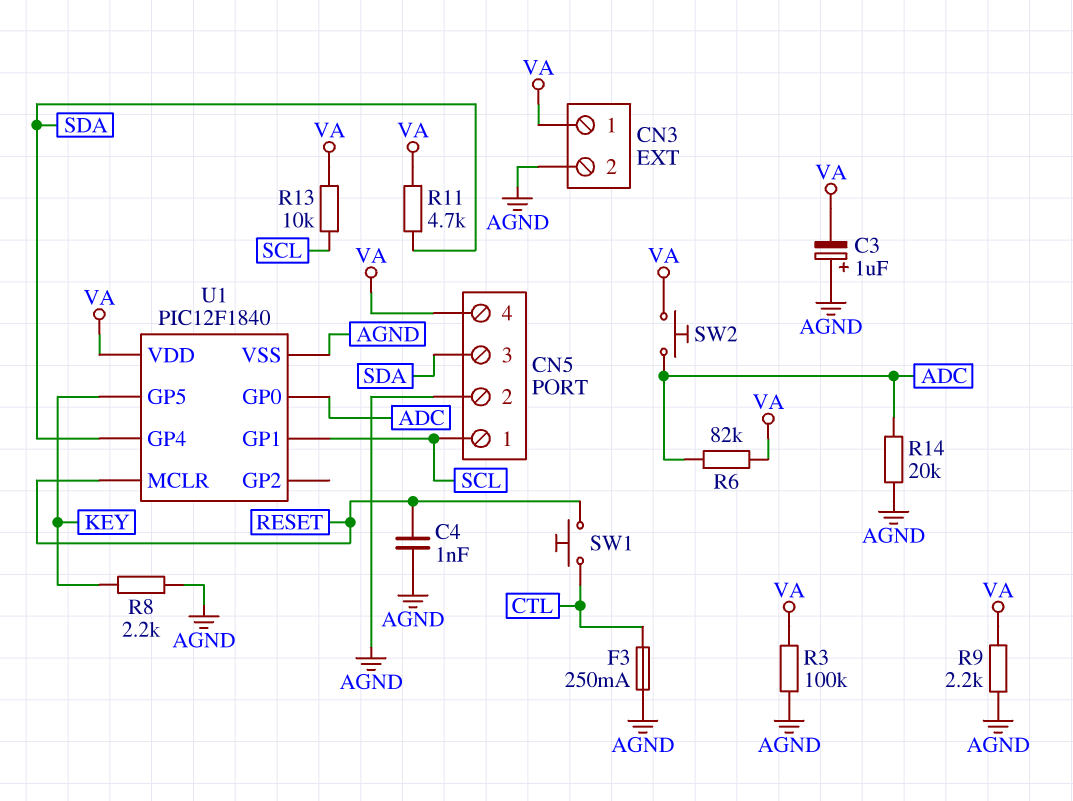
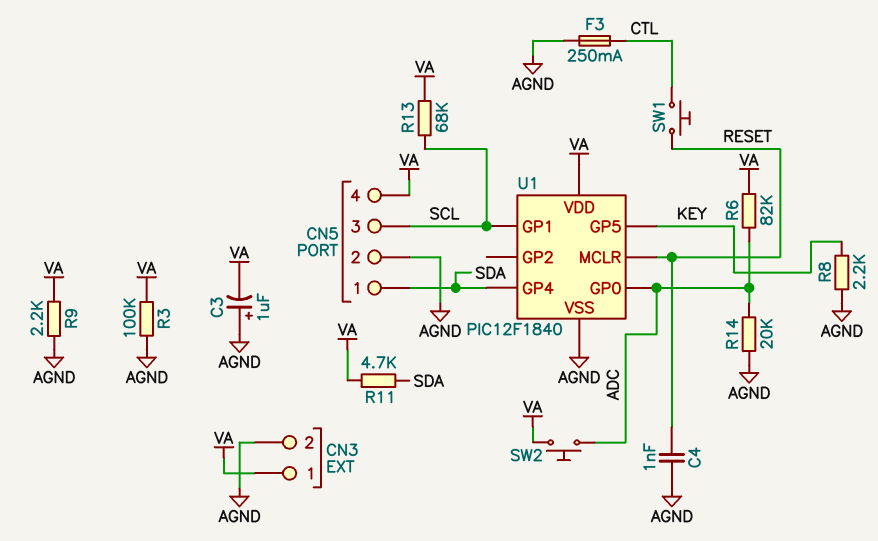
CN5 pin 1: SCL -> SDA
CN5 pin 3: SDA -> SCL
R13: 10k (SCL, VA) -> 68k (SCL, VA)

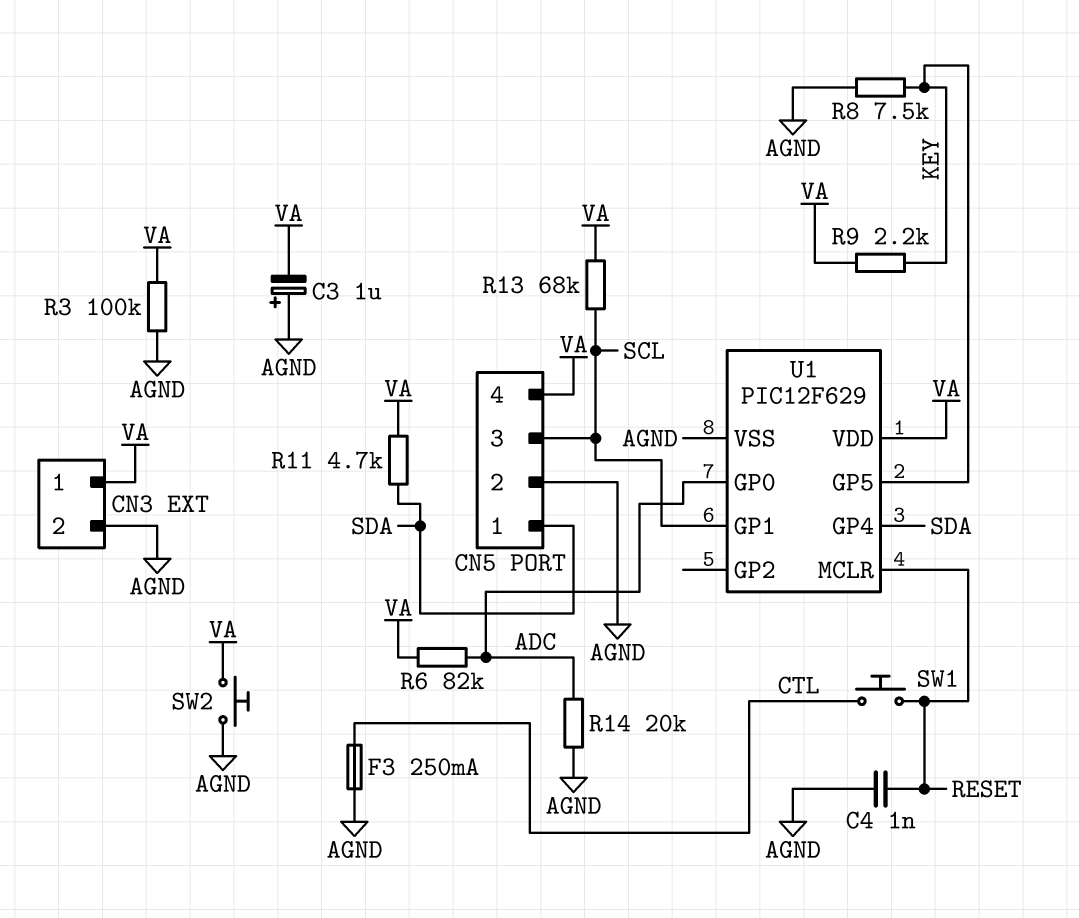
R8: 2.2k (AGND, KEY) -> 7.5k (AGND, KEY)
R9: 2.2k (AGND, VA) -> 2.2k (KEY, VA)
SW2: button (ADC, VA) -> button (AGND, VA)
U1: PIC12F1840 -> PIC12F629

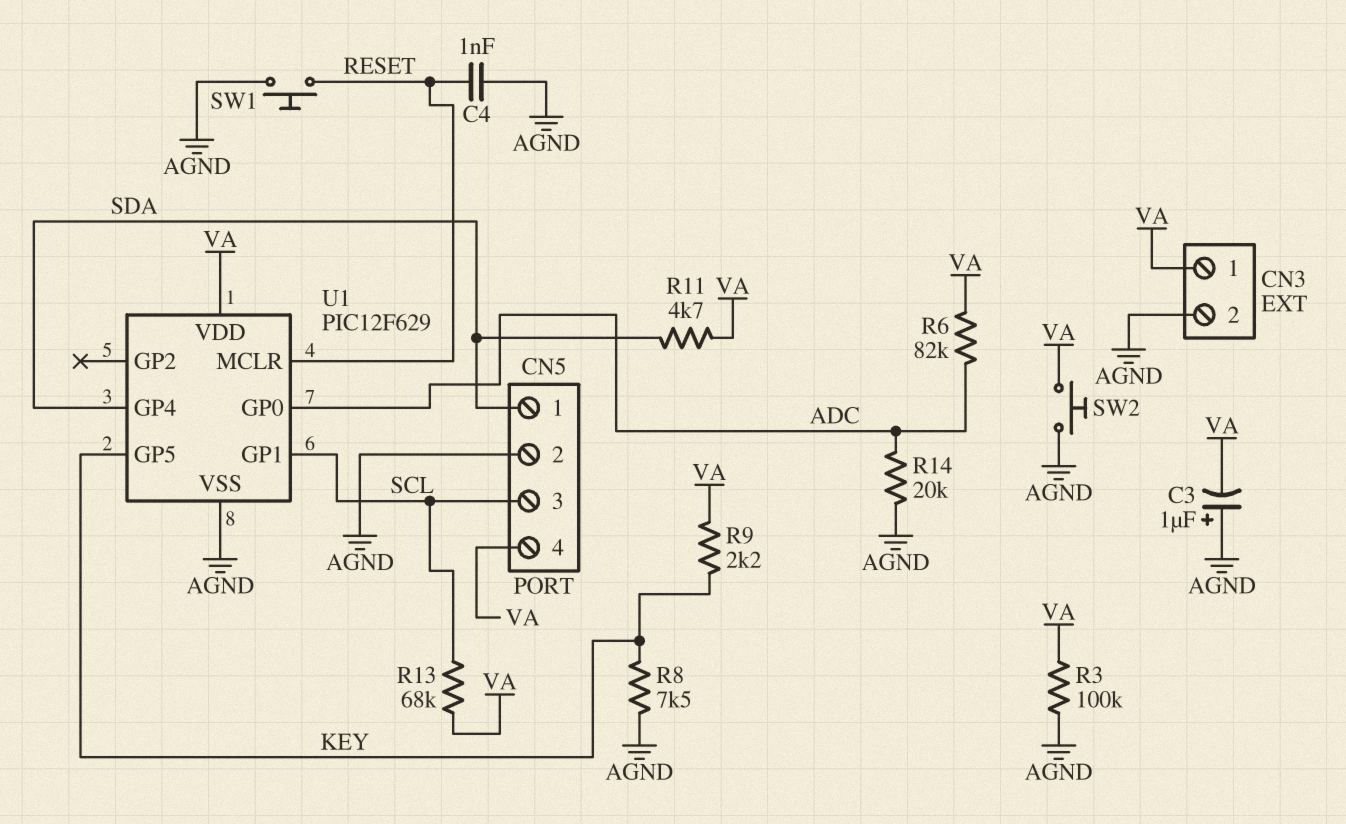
F3: 250mA (AGND, CTL) -> none
SW1: button (CTL, RESET) -> button (AGND, RESET)

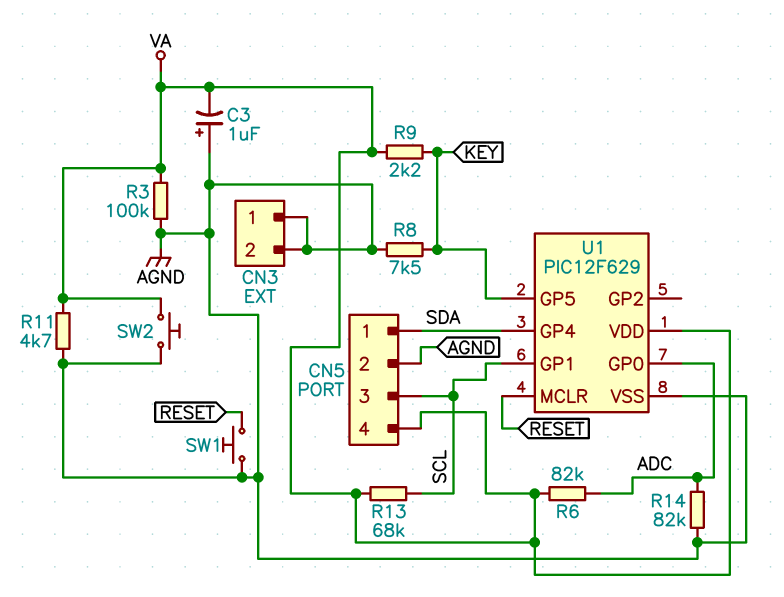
C4: 1nF (AGND, RESET) -> none
CN3 pin 1: VA -> AGND
R11: 4.7k (SDA, VA) -> 4.7k (AGND, VA)
R14: 20k (ADC, AGND) -> 82k (ADC, AGND)

